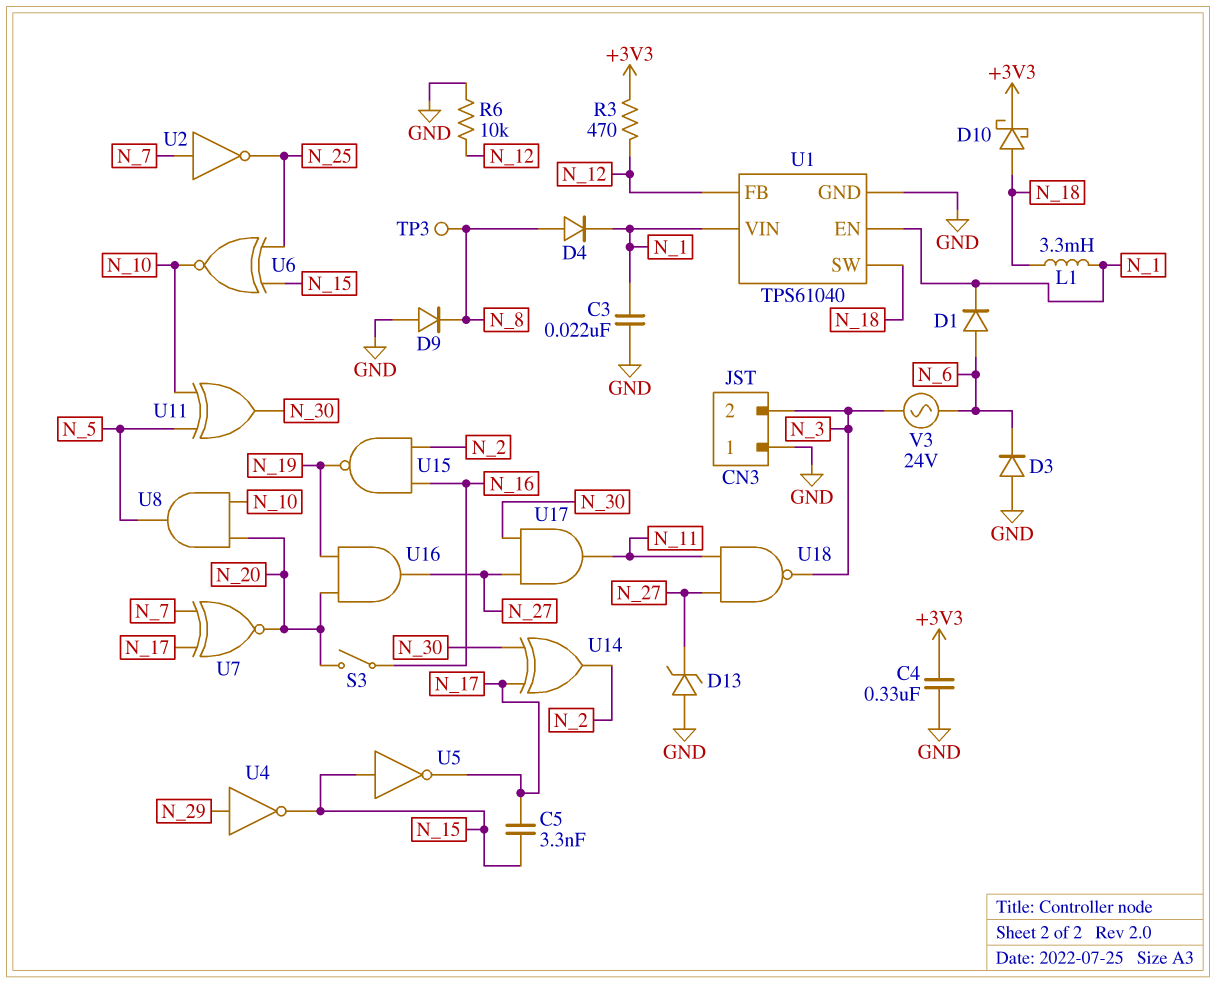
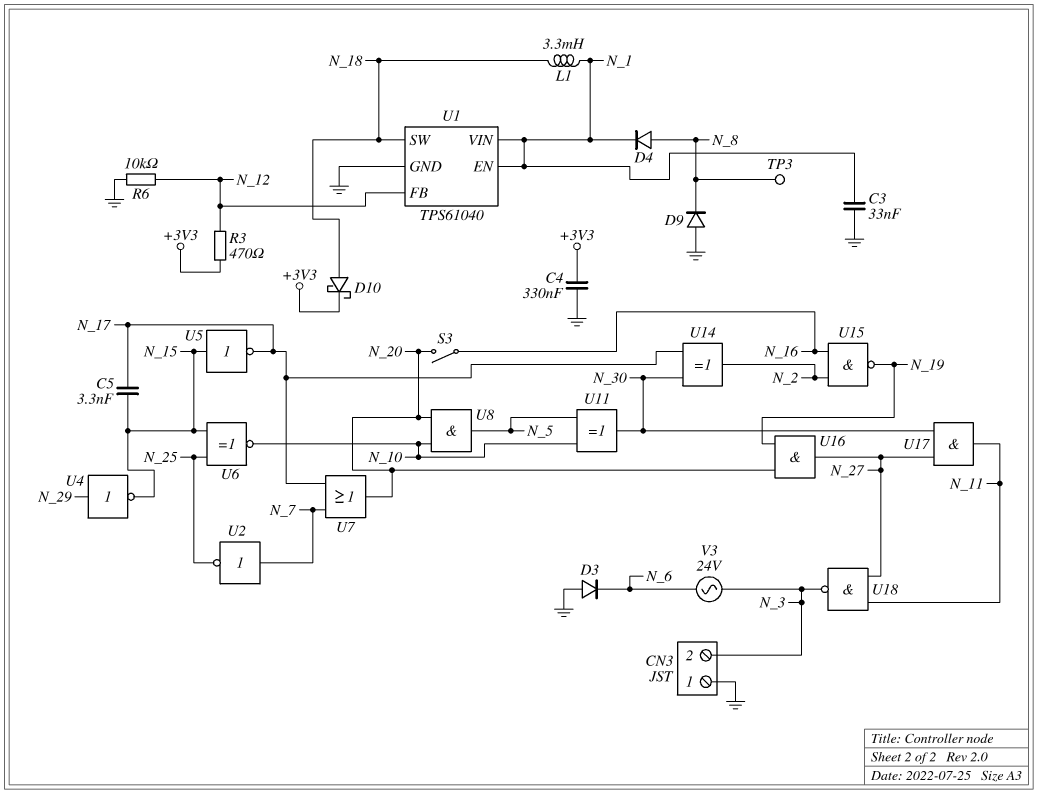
C3: 22nF (GND, N_1) -> 33nF (GND, N_1)
D1: diode (A N_6, K N_1) -> none
D13: zener (A GND, K N_27) -> none
U7: XNOR (in N_7, in N_17, out N_20) -> OR (in N_7, in N_17, out N_20)

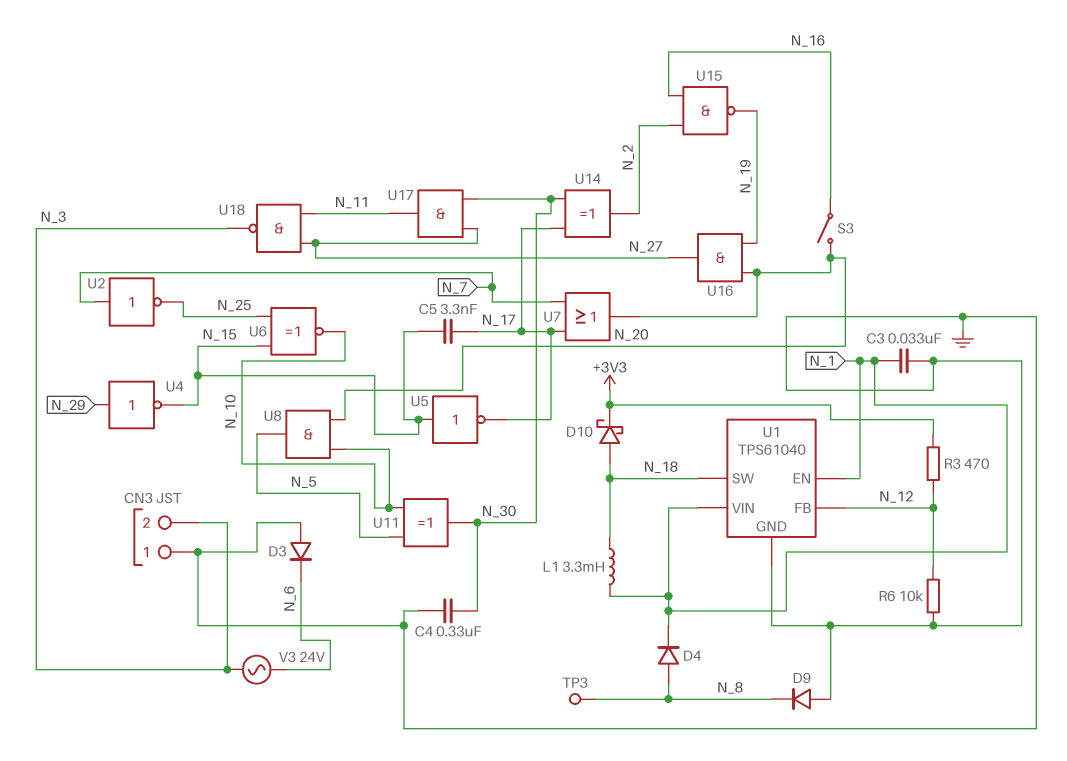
C4: 330nF (+3V3, GND) -> 330nF (GND, N_30)

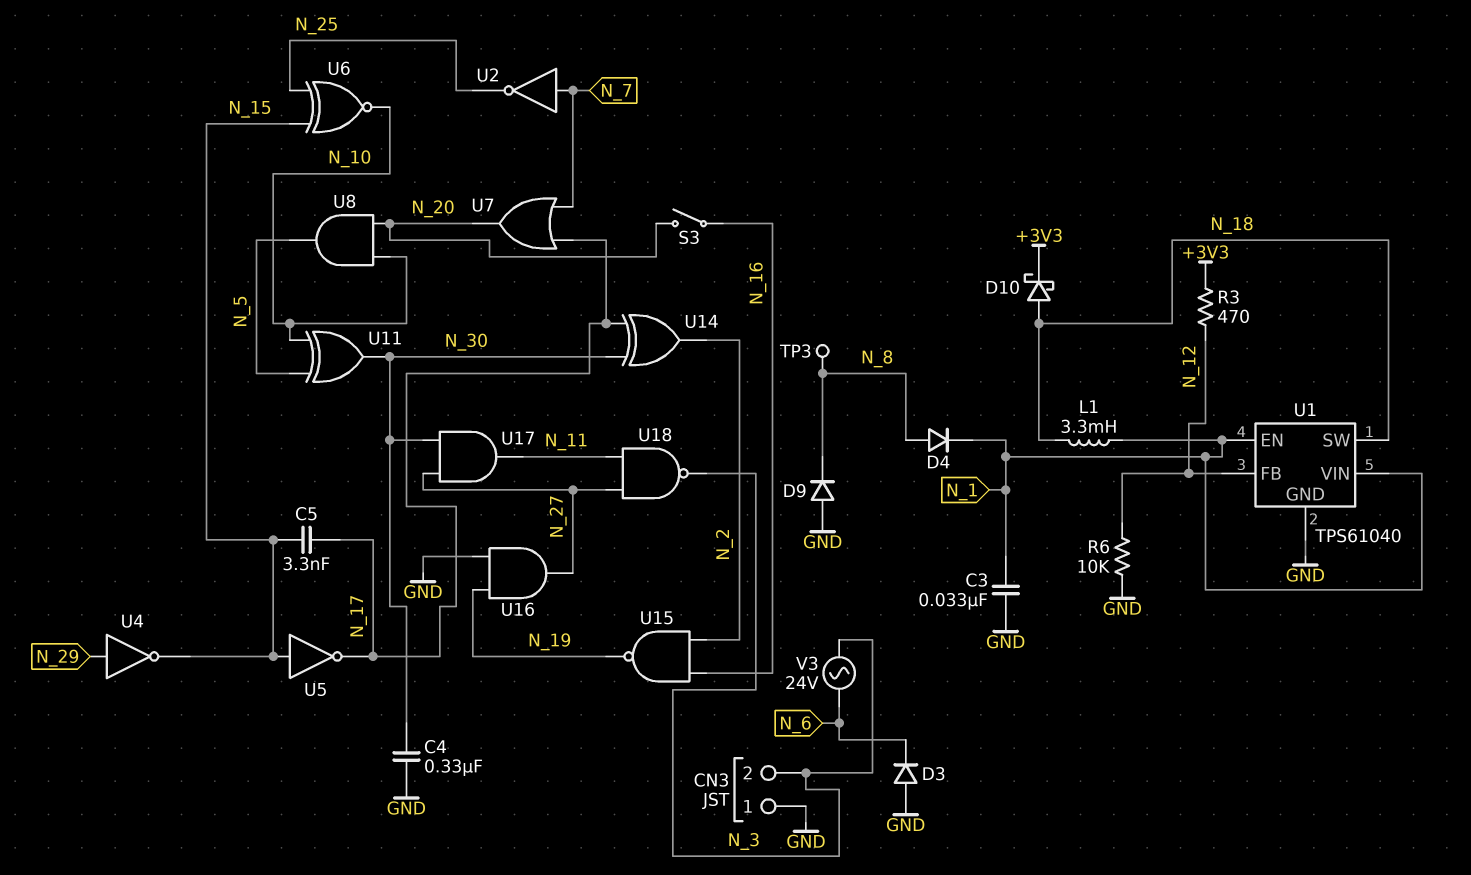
U16: AND (in N_19, in N_20, out N_27) -> AND (in GND, in N_19, out N_27)

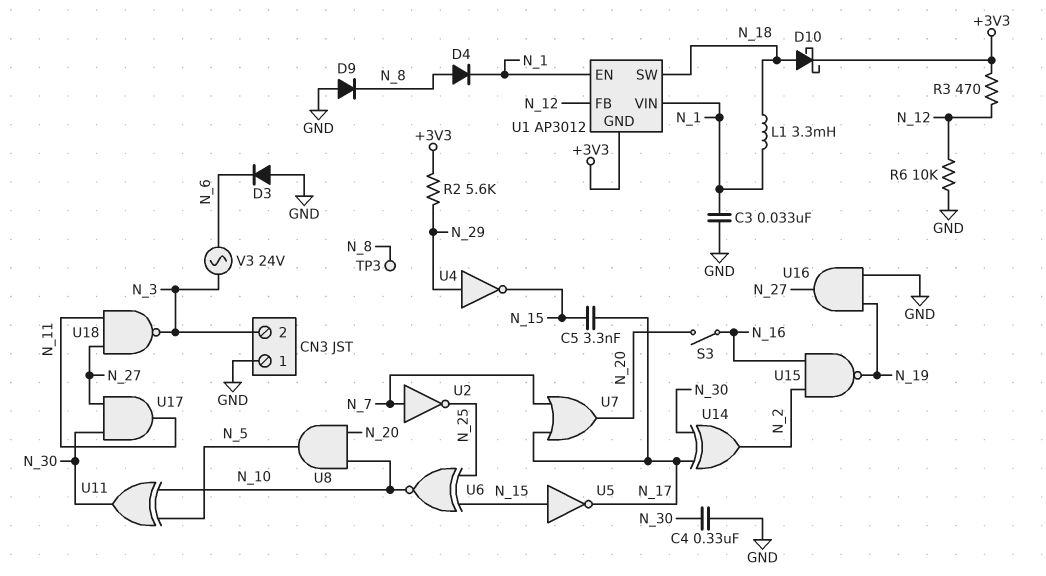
R2: none -> 5.6k (+3V3, N_29)
U1: TPS61040 -> AP3012
U1 pin GND: GND -> +3V3

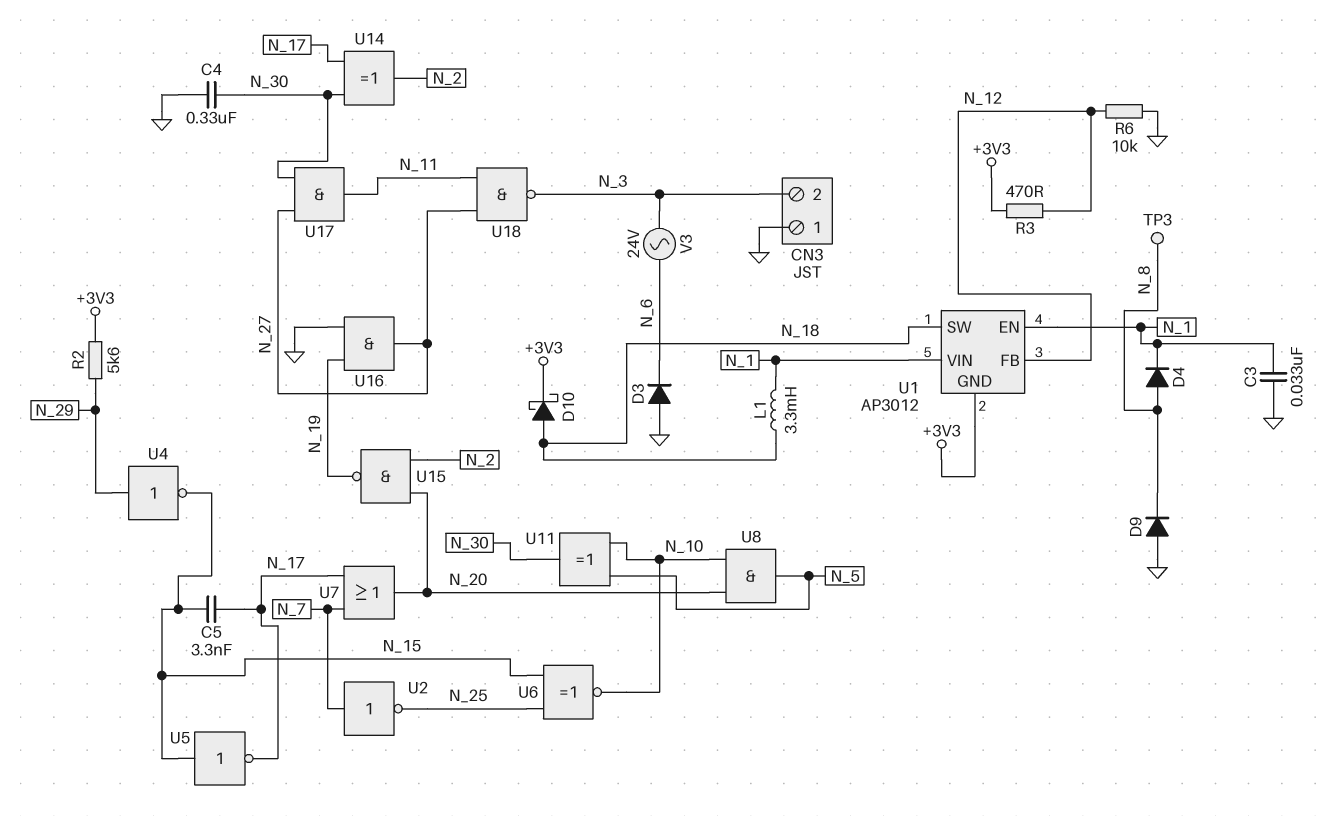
S3: switch (N_16, N_20) -> none
U15: NAND (in N_2, in N_16, out N_19) -> NAND (in N_2, in N_20, out N_19)

